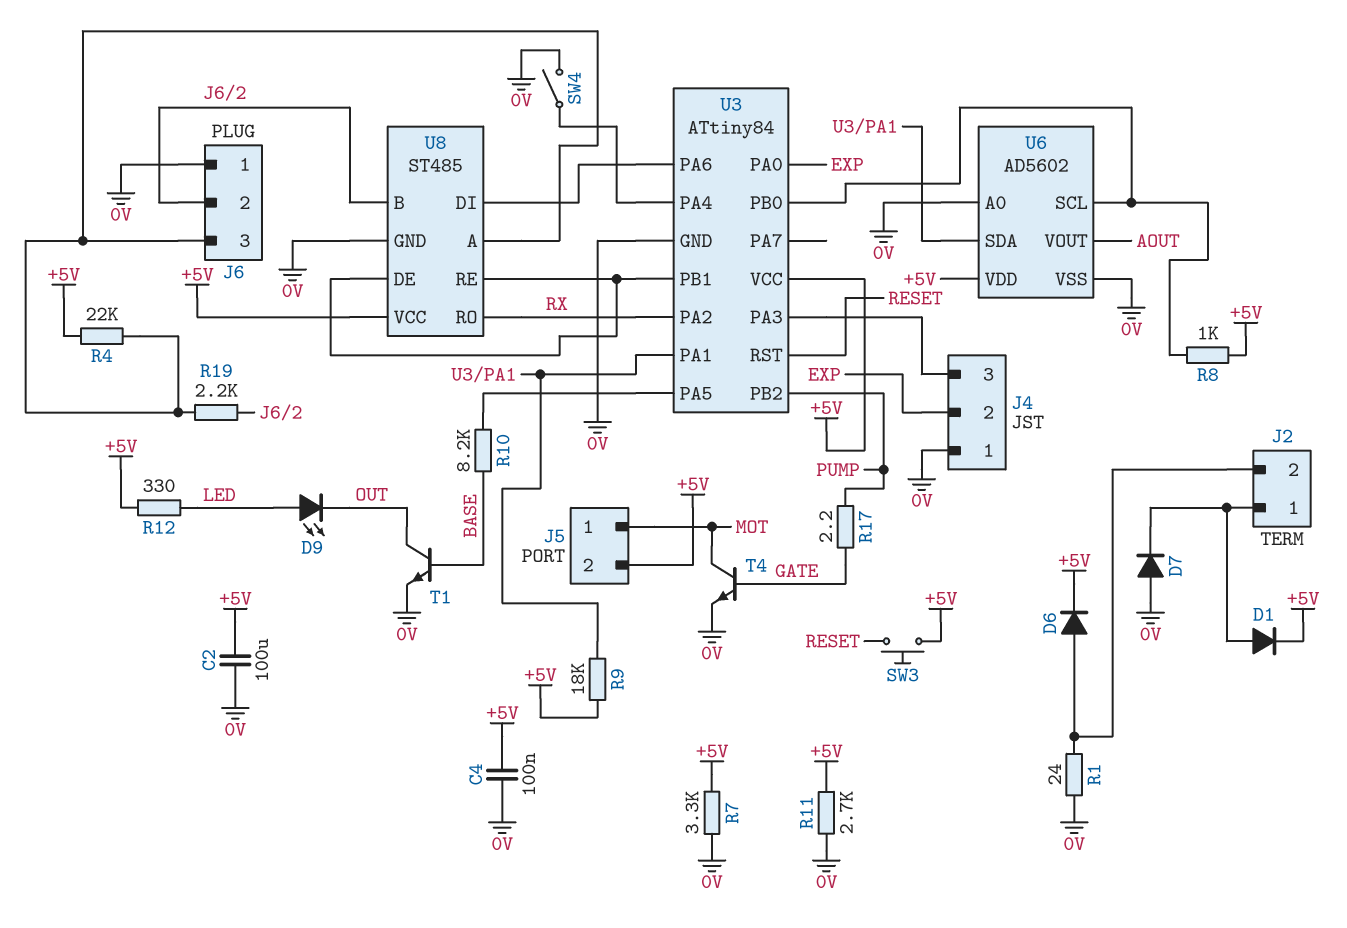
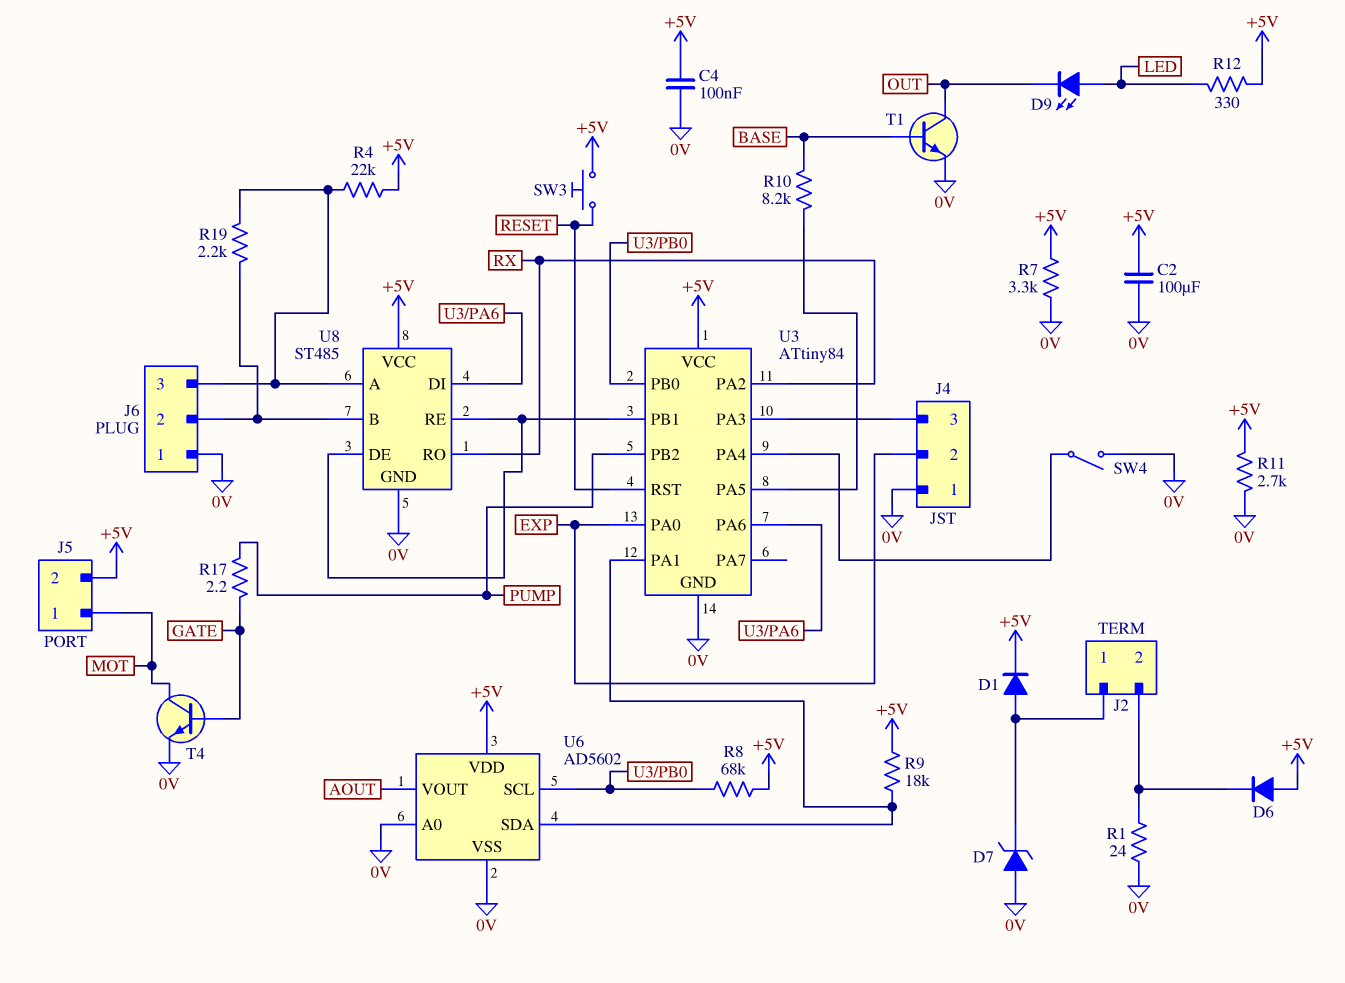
D6: diode (A J2/2, K +5V) -> diode (A +5V, K J2/2)
D7: diode (A 0V, K J2/1) -> zener (A 0V, K J2/1)
R8: 1k (+5V, U3/PB0) -> 68k (+5V, U3/PB0)

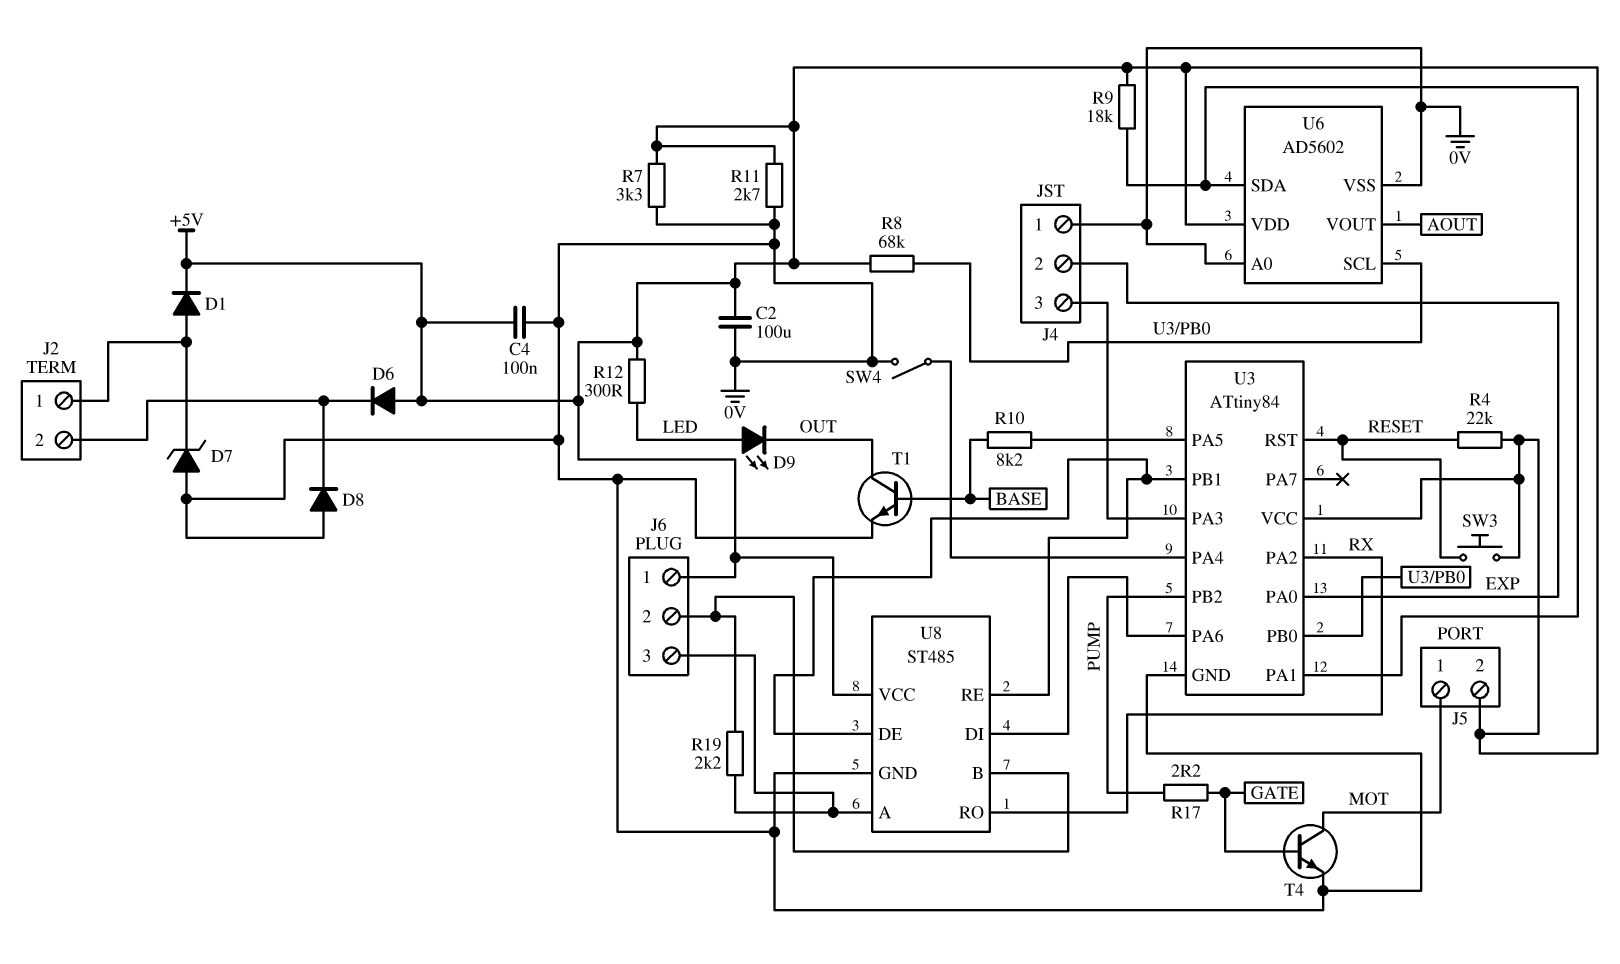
D8: none -> diode (A 0V, K J2/2)
J6 pin 1: 0V -> +5V
R1: 24 (0V, J2/2) -> none
R4: 22k (+5V, J6/3) -> 22k (+5V, RESET)
R12: 330 (+5V, LED) -> 300 (+5V, LED)

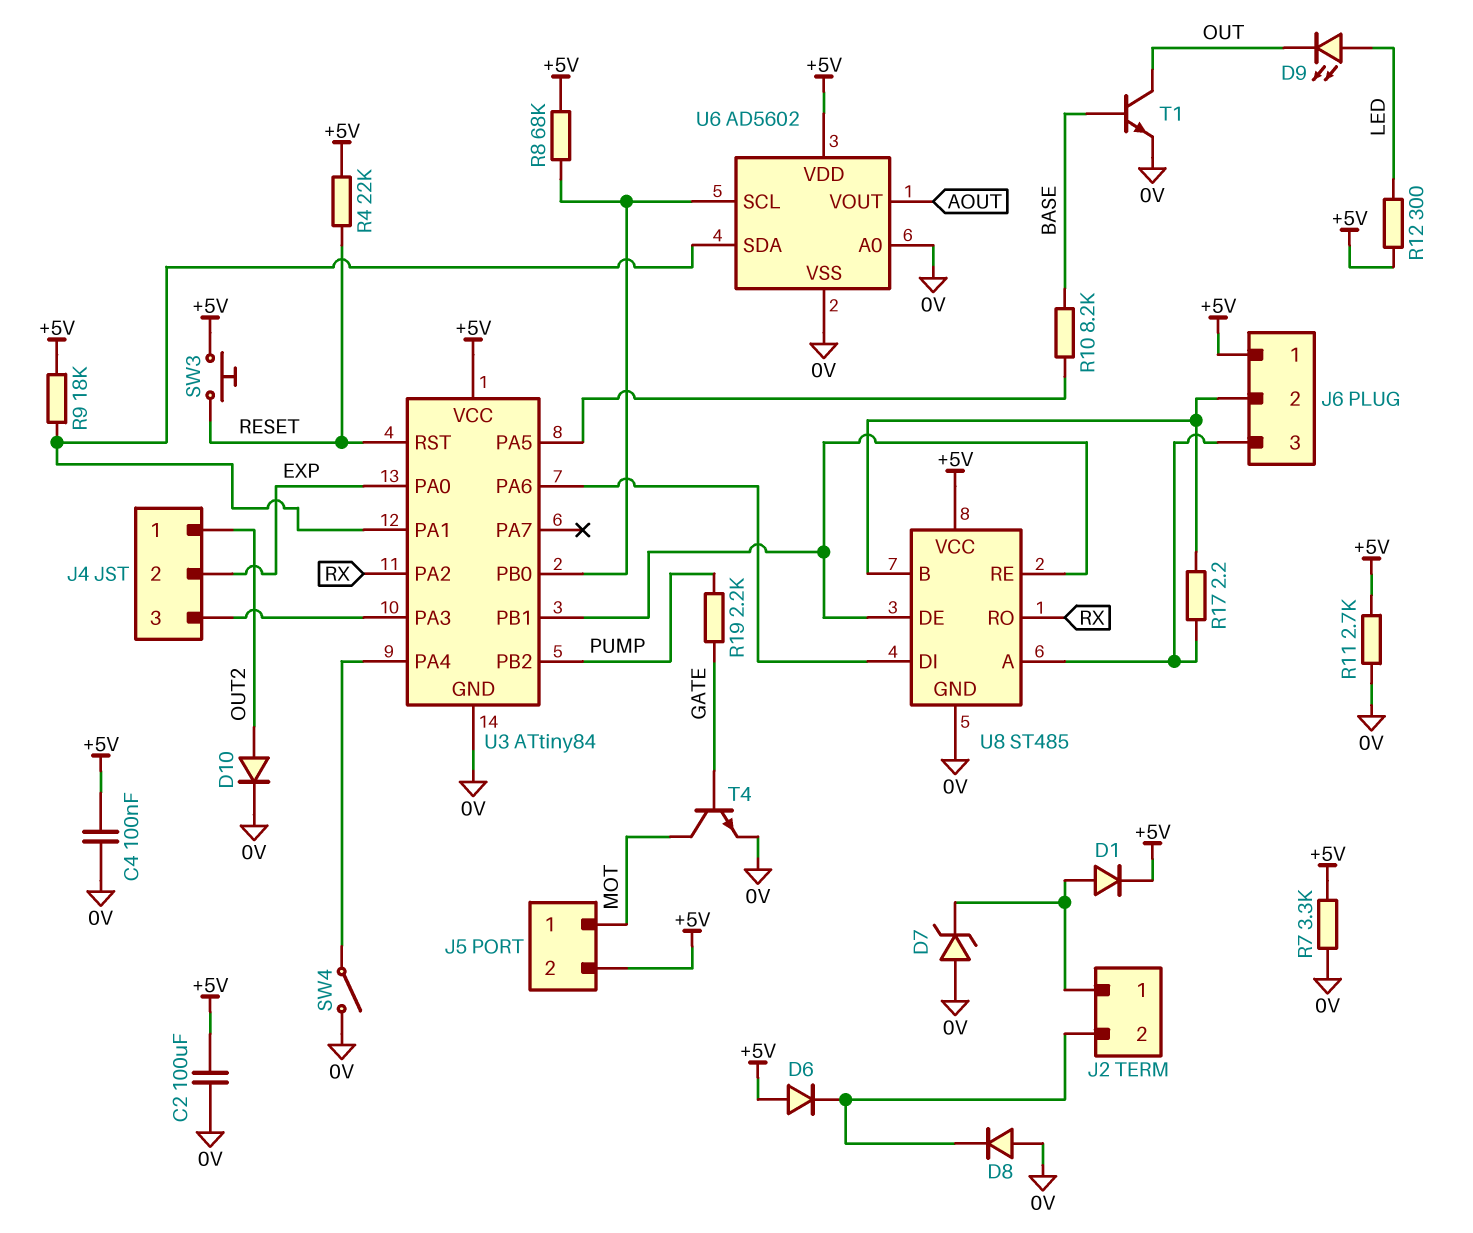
D10: none -> diode (A OUT2, K 0V)
J4 pin 1: 0V -> OUT2
R17: 2.2 (GATE, PUMP) -> 2.2 (J6/2, J6/3)
R19: 2.2k (J6/2, J6/3) -> 2.2k (GATE, PUMP)

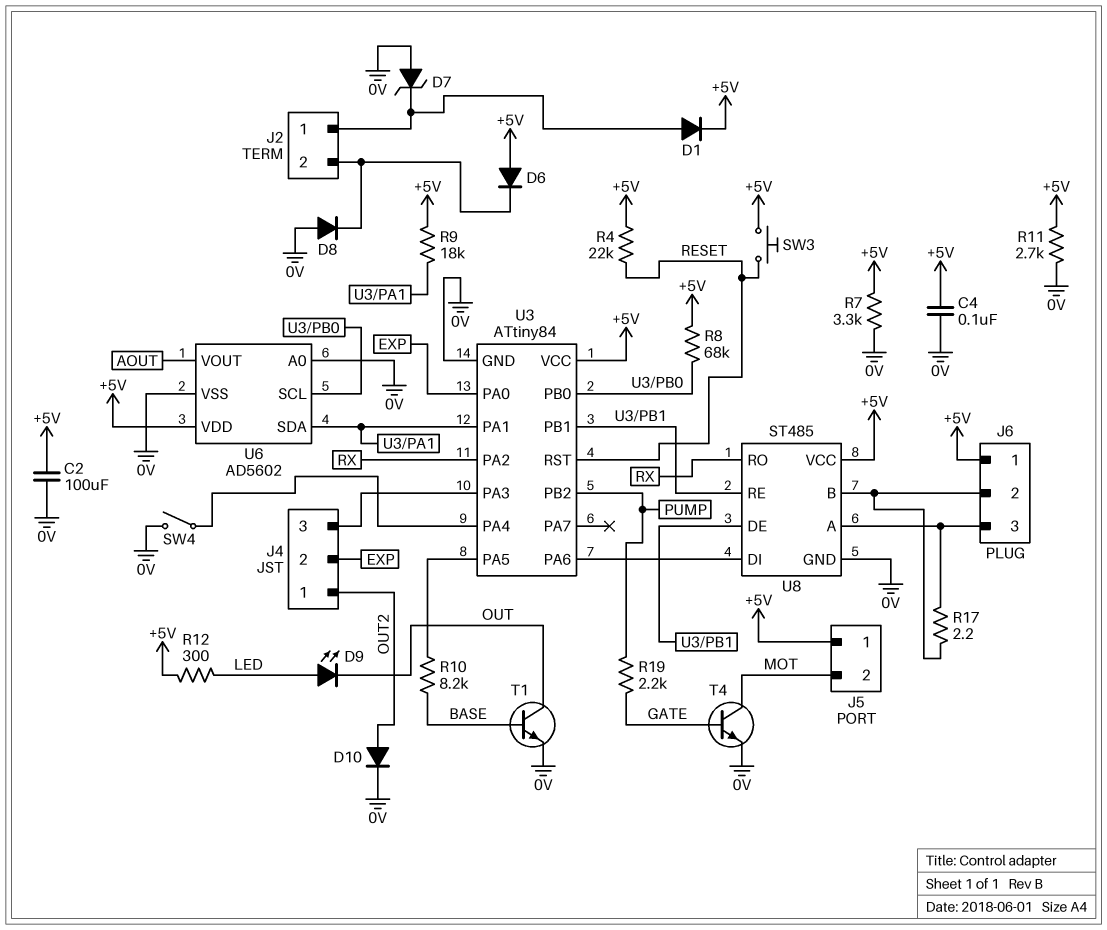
J5 pin 1: MOT -> +5V
J5 pin 2: +5V -> MOT

